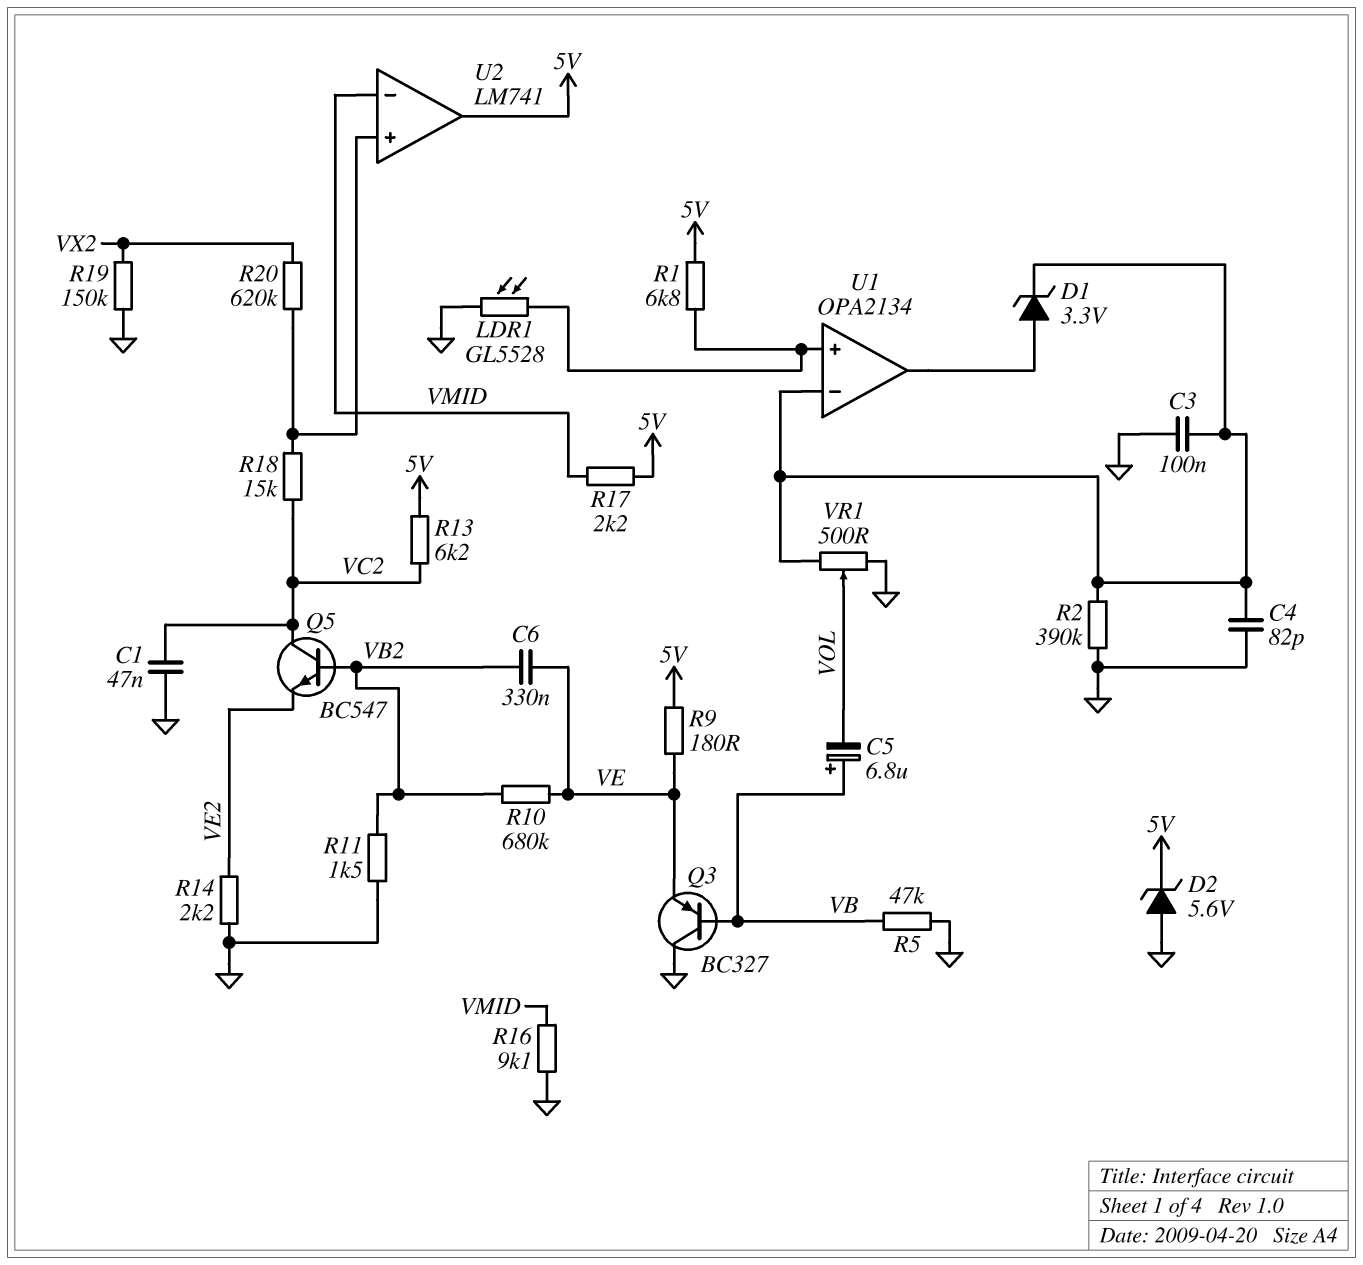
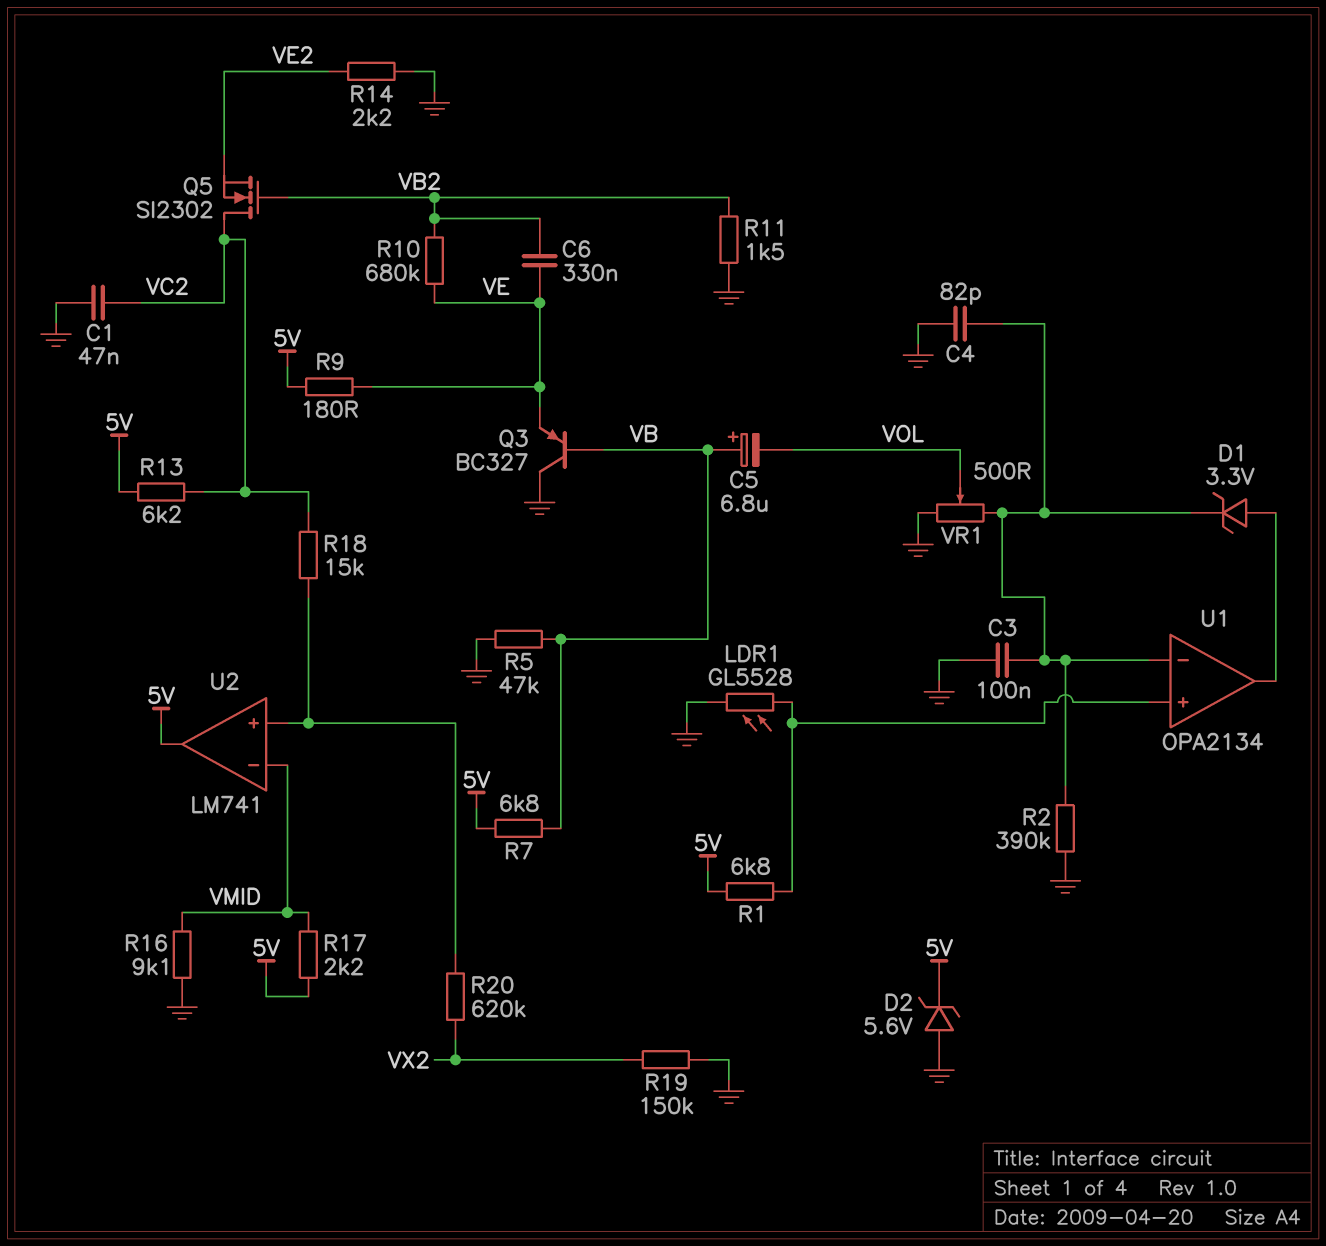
Q5: NPN BC547 (B VB2, C VC2, E VE2) -> NMOS SI2302 (G VB2, D VC2, S VE2)
R7: none -> 6.8k (5V, VB)

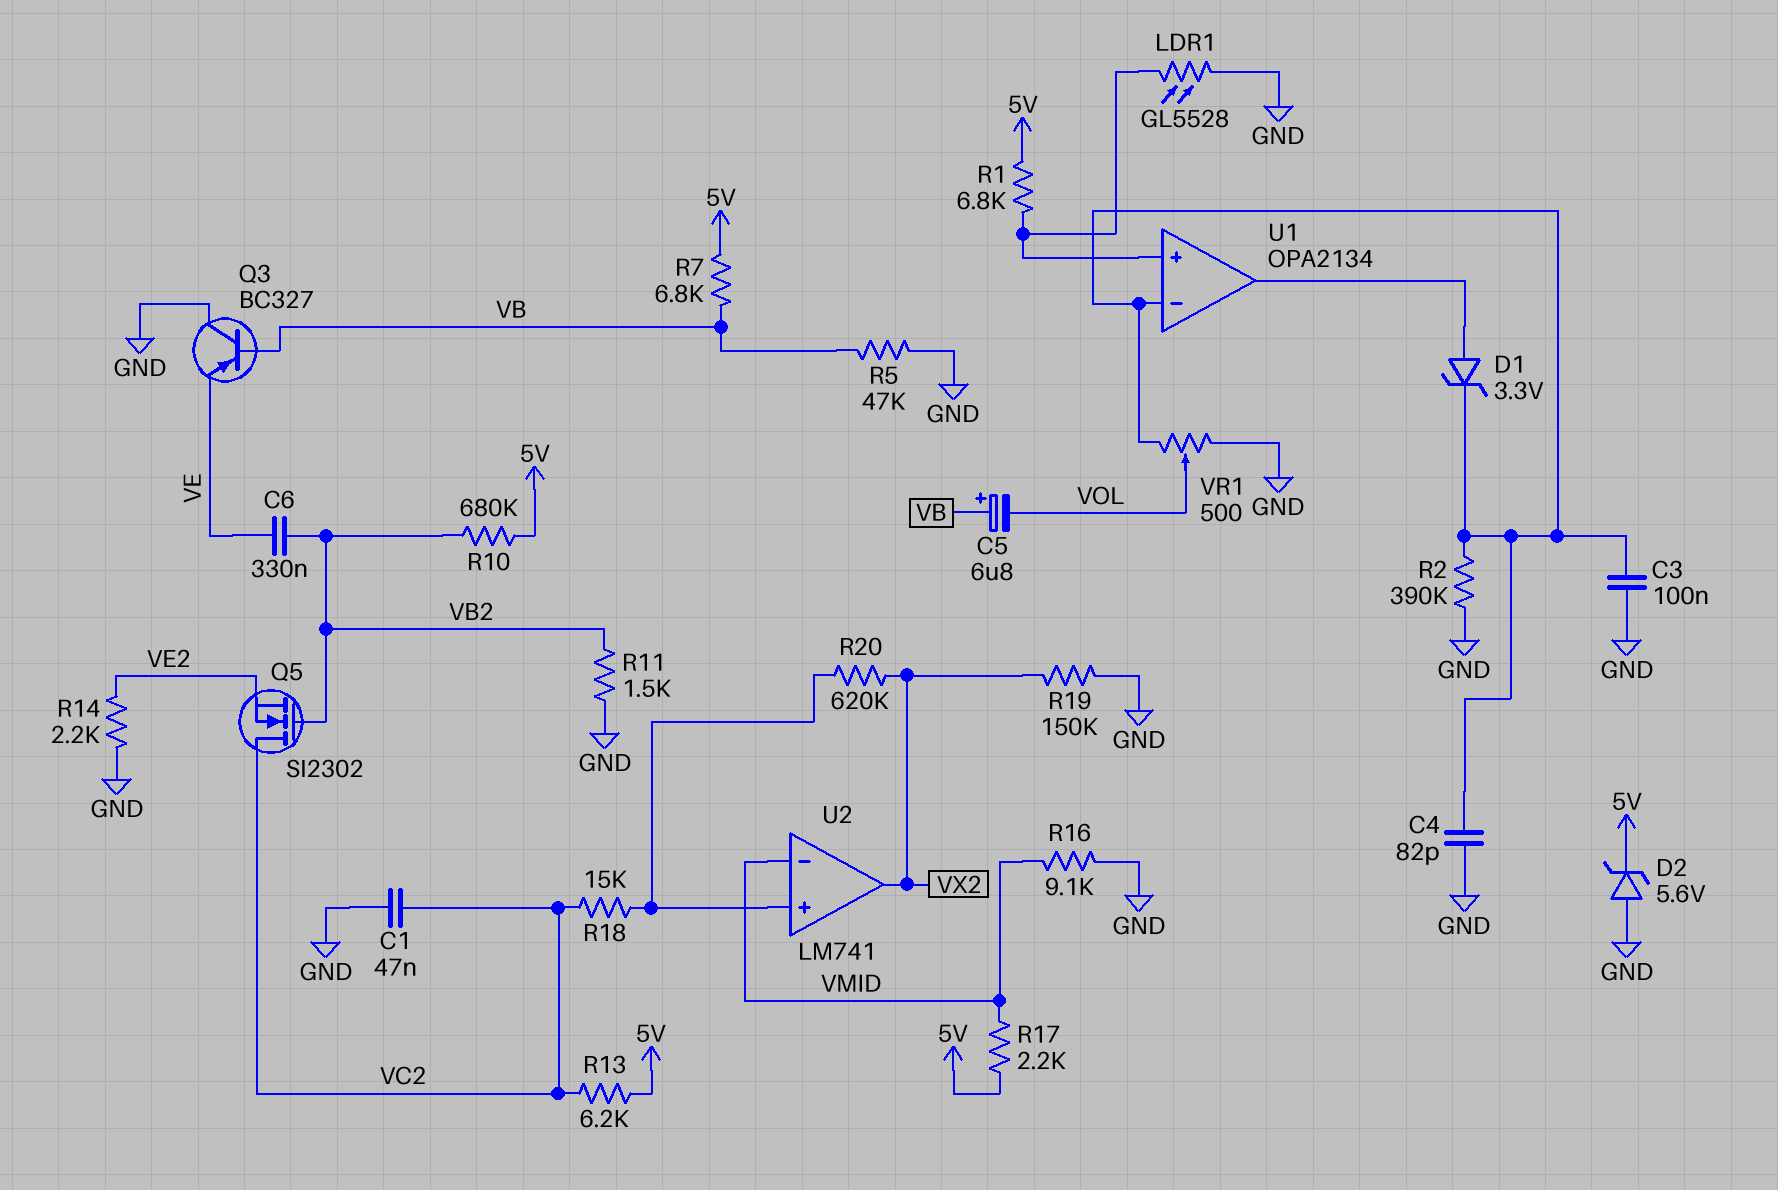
R9: 180 (5V, VE) -> none
R10: 680k (VB2, VE) -> 680k (5V, VB2)
U2 pin out: 5V -> VX2

